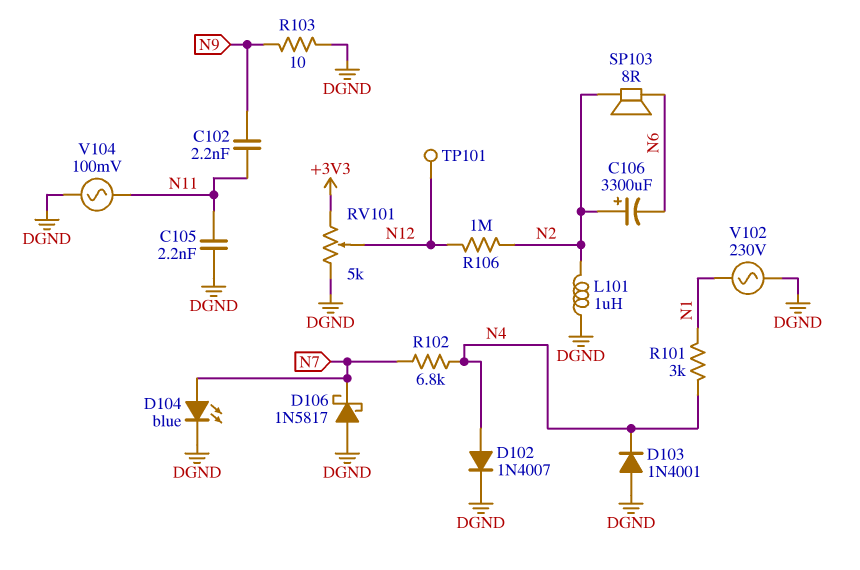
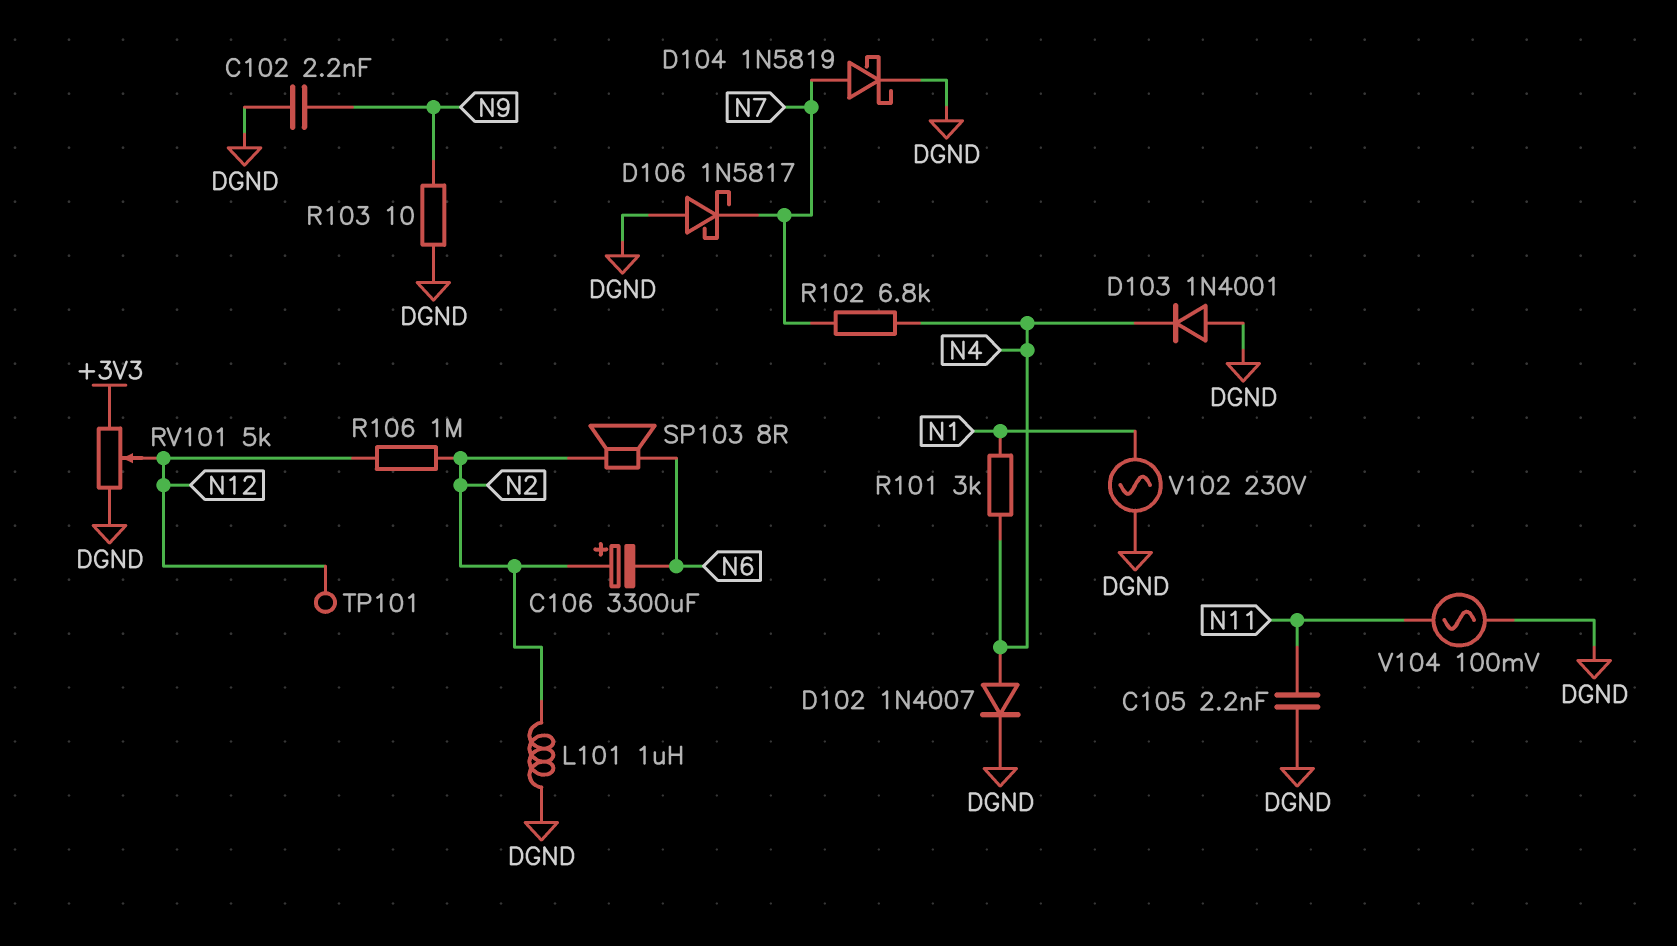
C102: 2.2nF (N9, N11) -> 2.2nF (DGND, N9)
D104: LED blue (A N7, K DGND) -> schottky 1N5819 (A N7, K DGND)

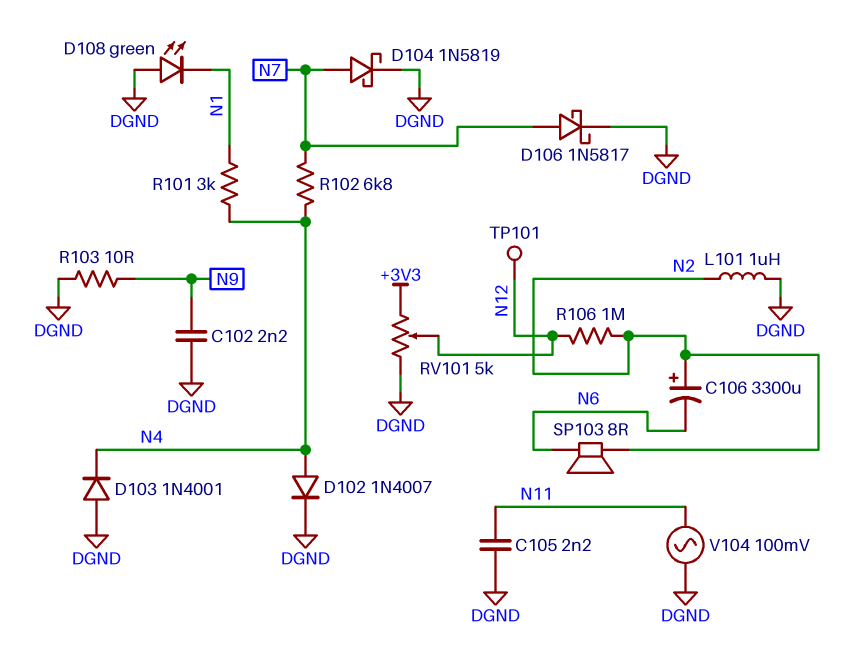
D106: schottky 1N5817 (A DGND, K N7) -> schottky 1N5817 (A N7, K DGND)
D108: none -> LED green (A DGND, K N1)
V102: AC 230V (DGND, N1) -> none

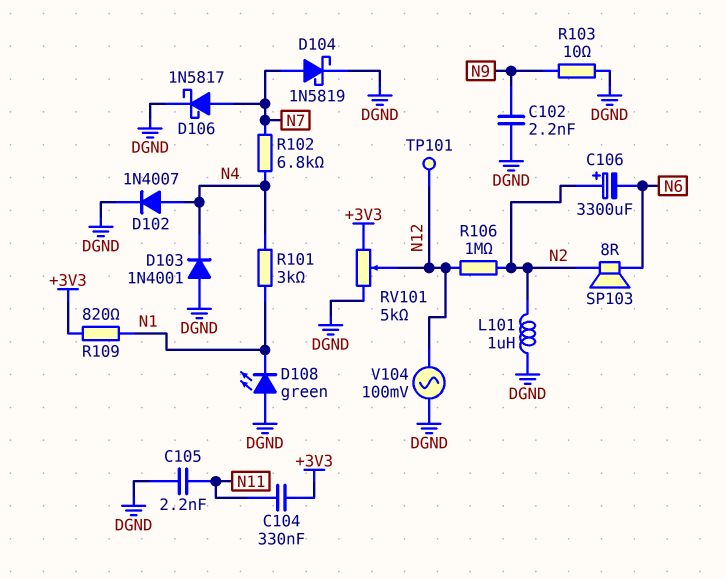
C104: none -> 330nF (+3V3, N11)
R109: none -> 820 (+3V3, N1)
V104: AC 100mV (DGND, N11) -> AC 100mV (DGND, N12)

